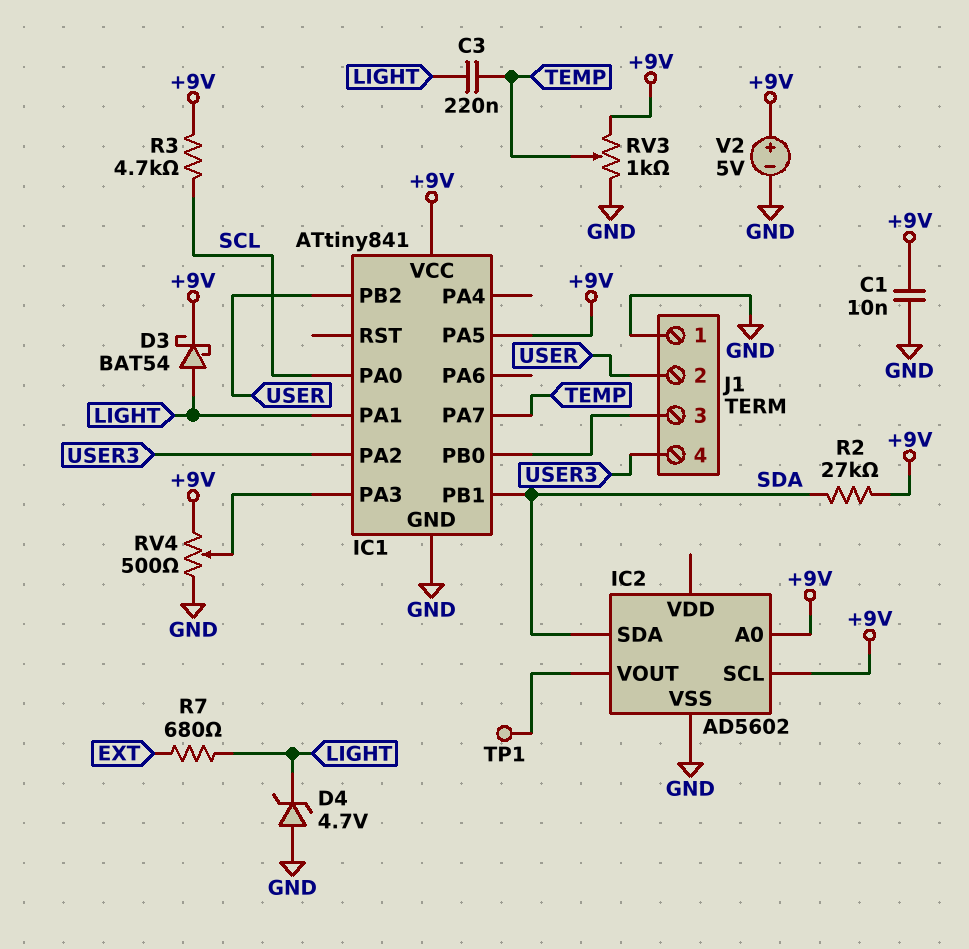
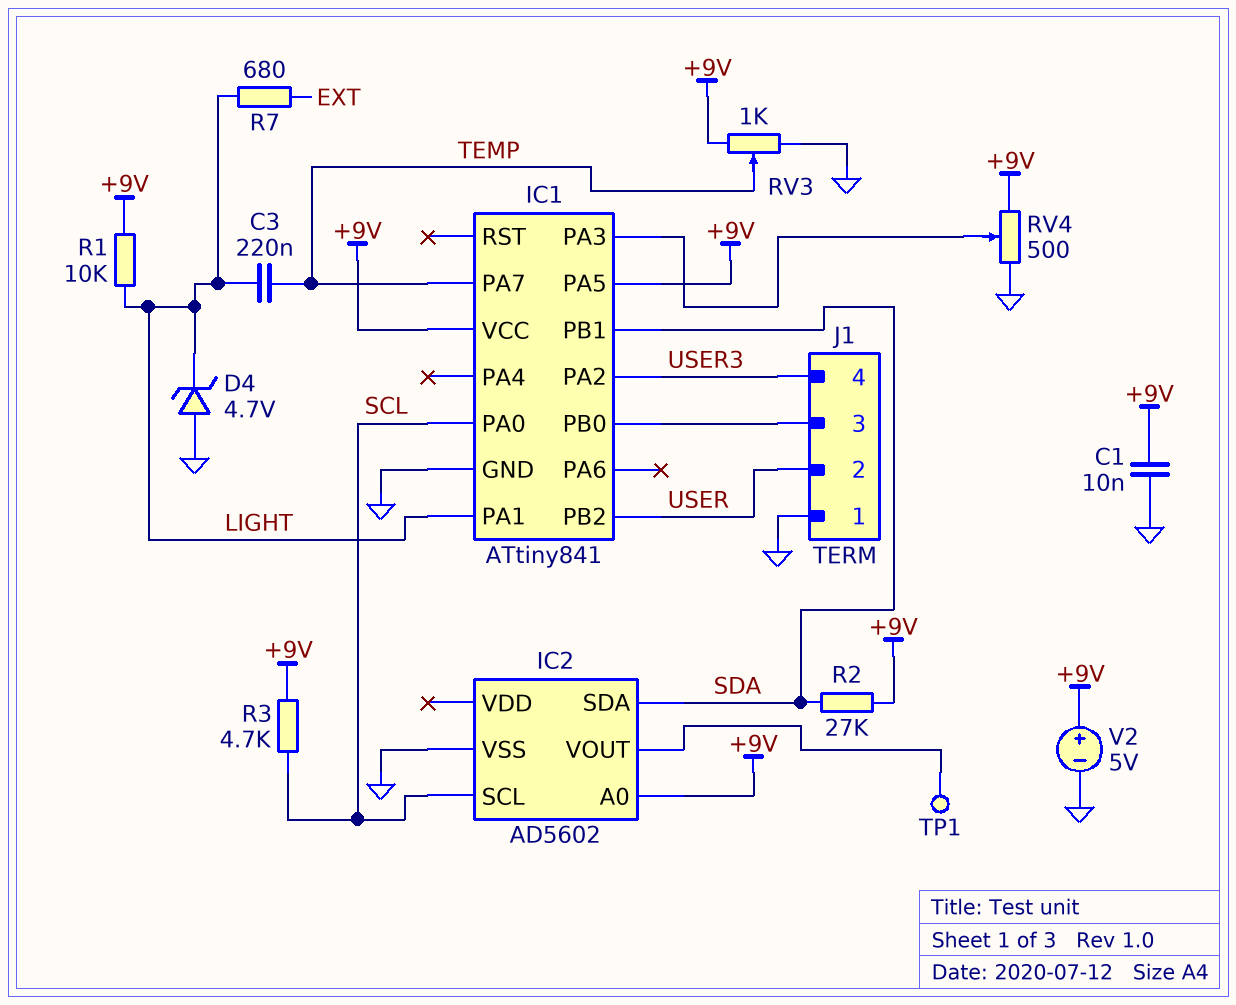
D3: schottky BAT54 (A LIGHT, K +9V) -> none
IC2 pin SCL: +9V -> SCL
R1: none -> 10k (+9V, LIGHT)

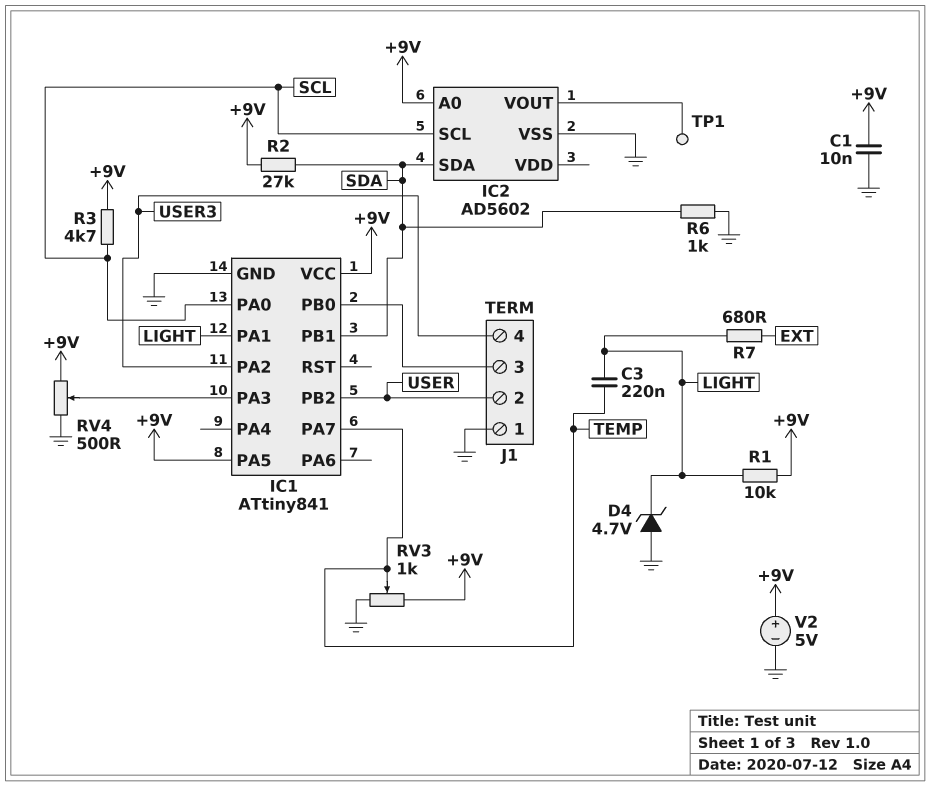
R6: none -> 1k (GND, SDA)

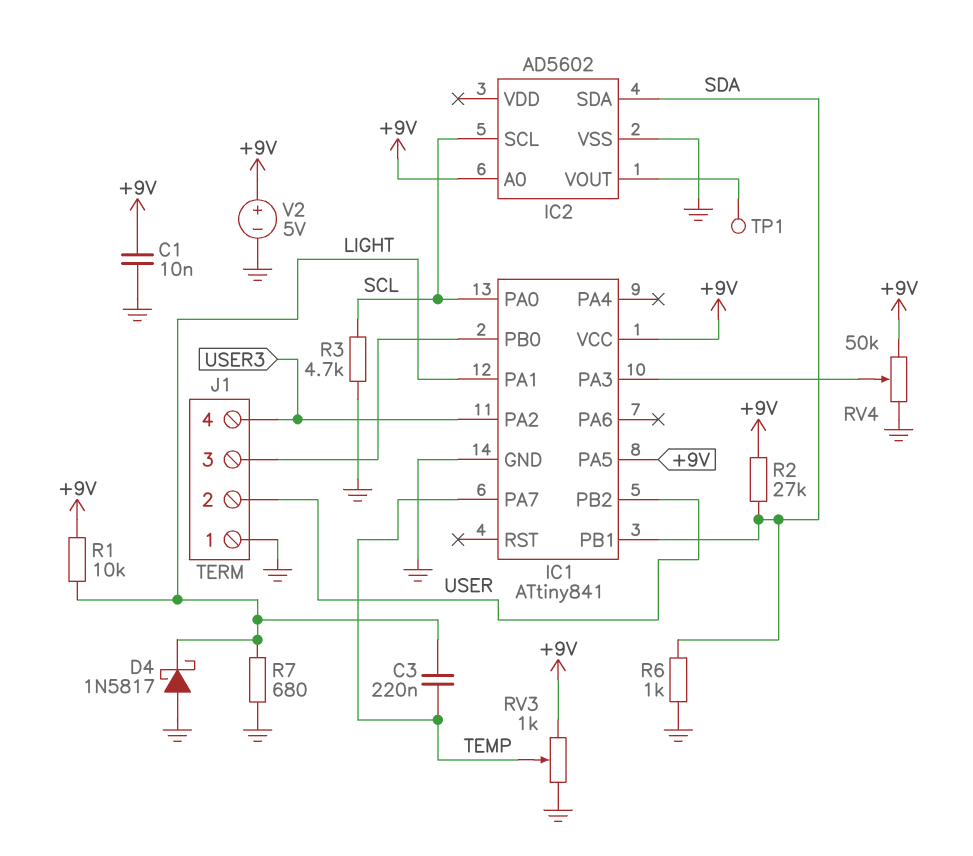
D4: zener 4.7V (A GND, K LIGHT) -> schottky 1N5817 (A GND, K LIGHT)
R3: 4.7k (+9V, SCL) -> 4.7k (GND, SCL)
R7: 680 (EXT, LIGHT) -> 680 (GND, LIGHT)
RV4: 500 (+9V, GND, wiper IC1/PA3) -> 50k (+9V, GND, wiper IC1/PA3)

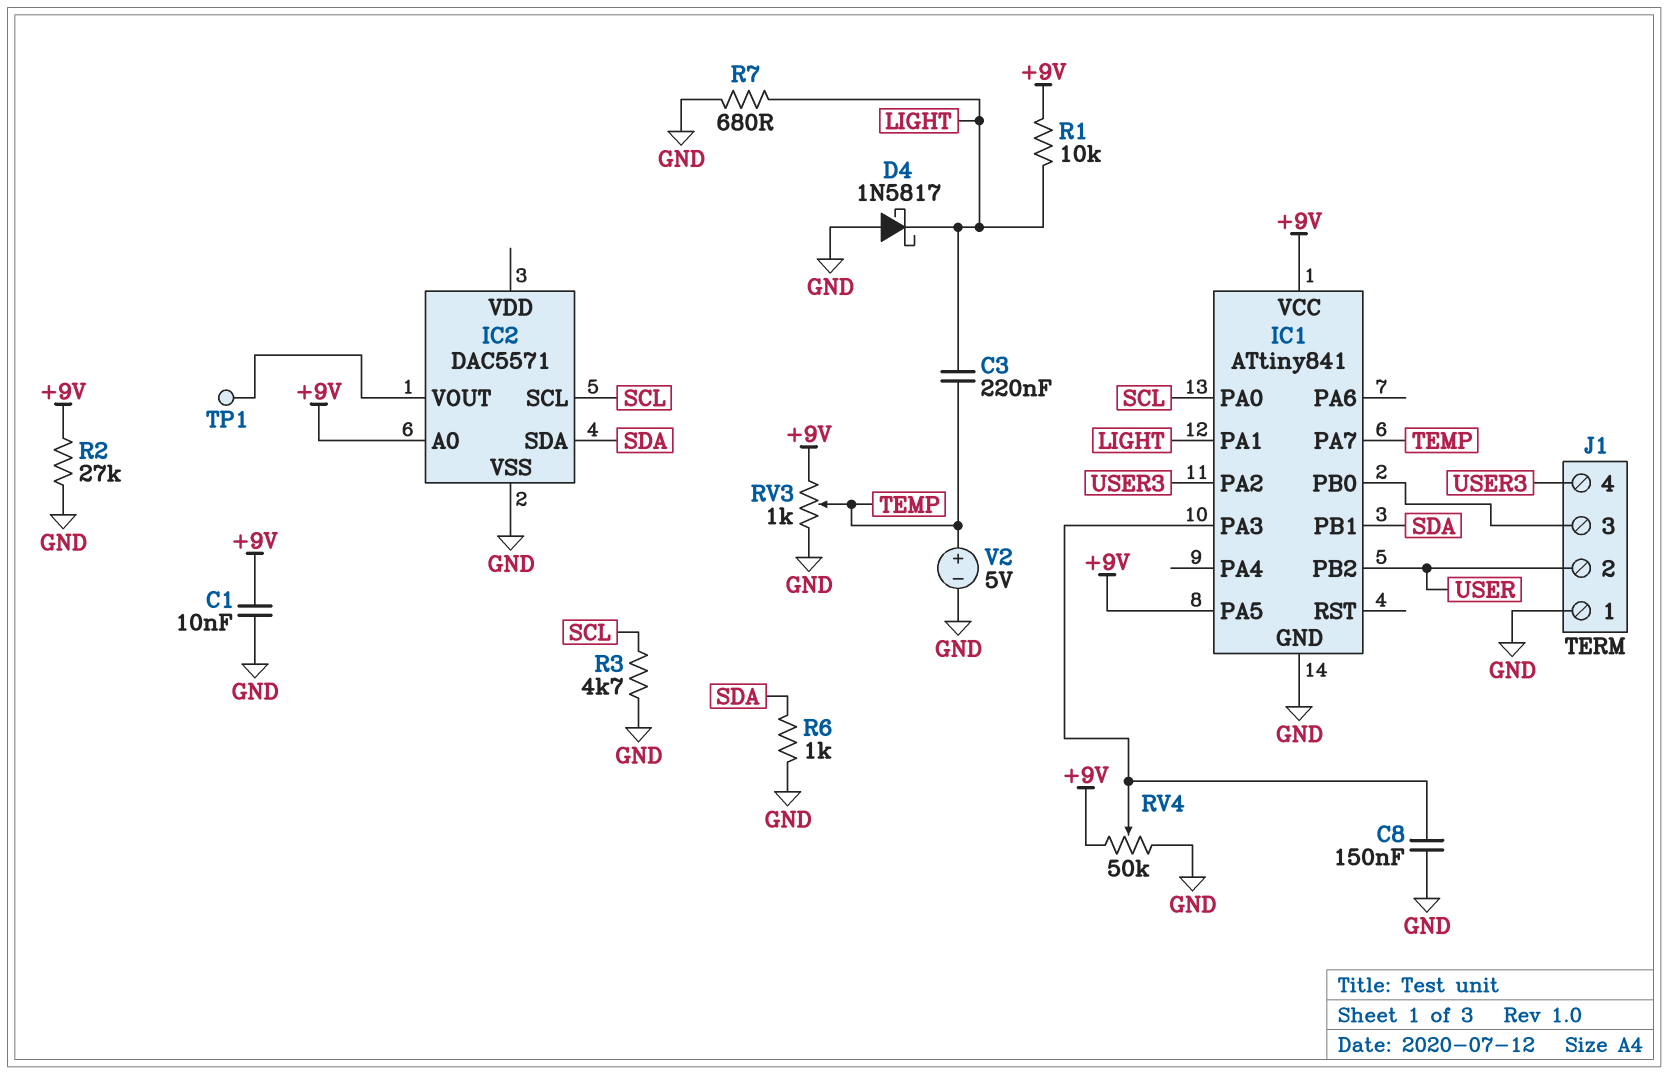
C8: none -> 150nF (GND, IC1/PA3)
IC2: AD5602 -> DAC5571
R2: 27k (+9V, SDA) -> 27k (+9V, GND)
V2: 5V (plus +9V, minus GND) -> 5V (plus TEMP, minus GND)

